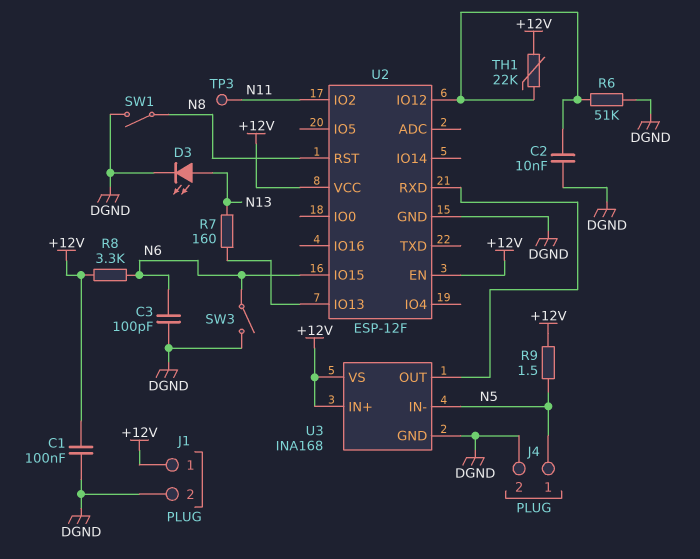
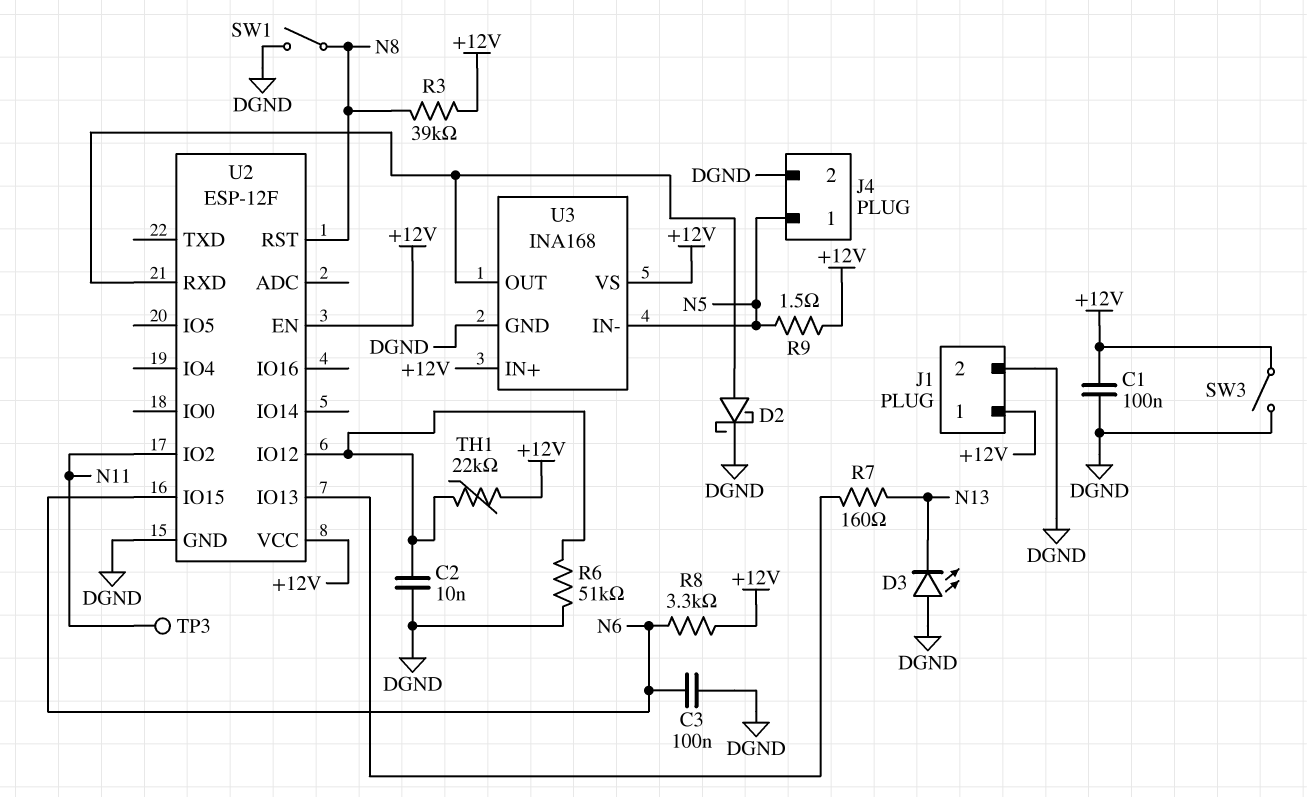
C3: 100pF (DGND, N6) -> 100nF (DGND, N6)
D2: none -> schottky (A U2/RXD, K DGND)
D3: LED (A N13, K DGND) -> LED (A DGND, K N13)
R3: none -> 39k (+12V, N8)
SW3: switch (DGND, N6) -> switch (+12V, DGND)

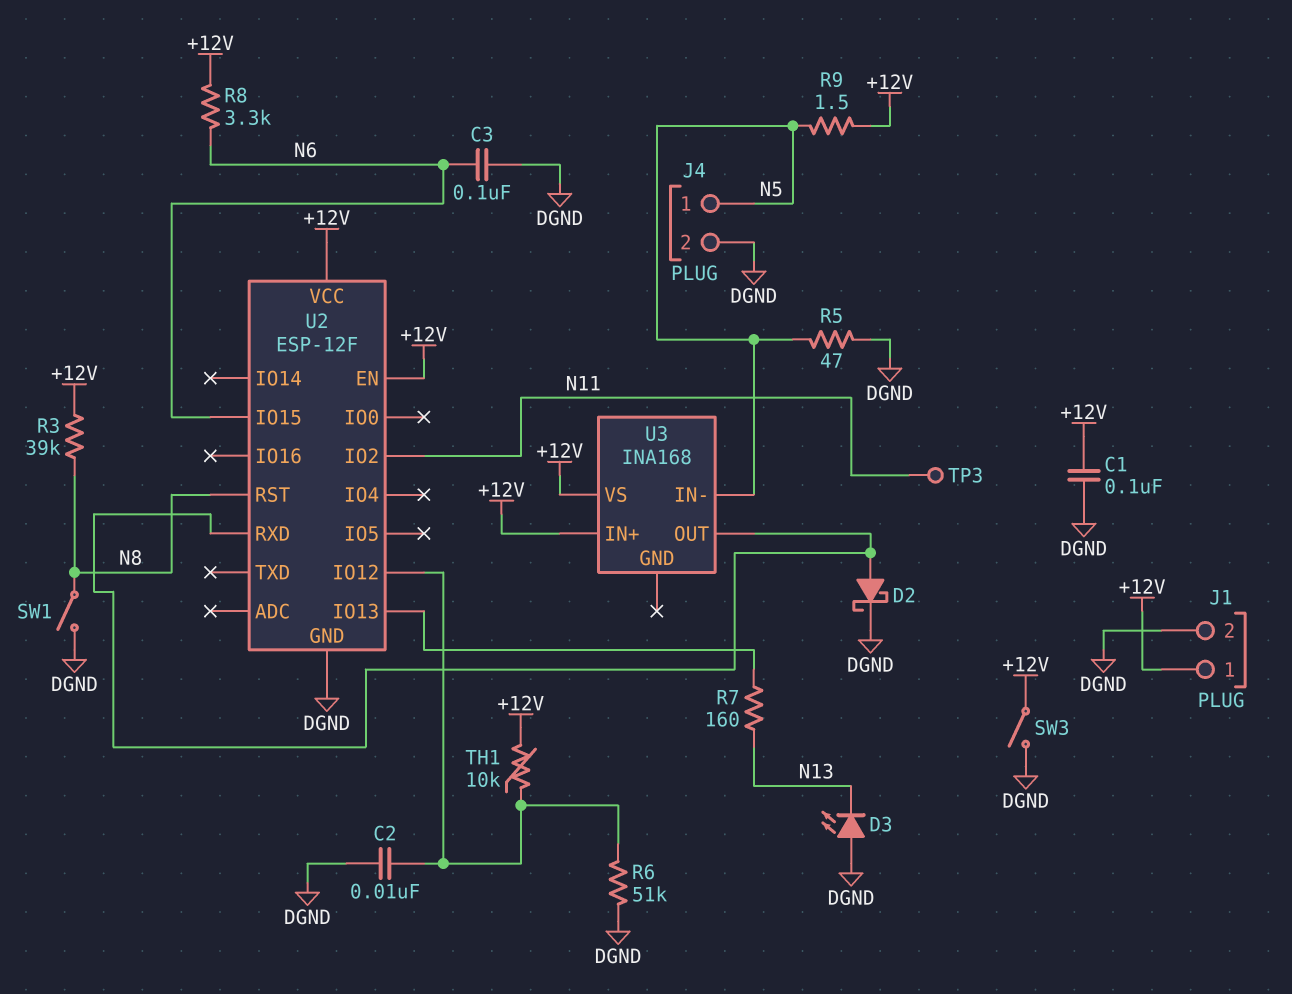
R5: none -> 47 (DGND, N5)
TH1: 22k (+12V, U2/IO12) -> 10k (+12V, U2/IO12)
U3 pin GND: DGND -> none

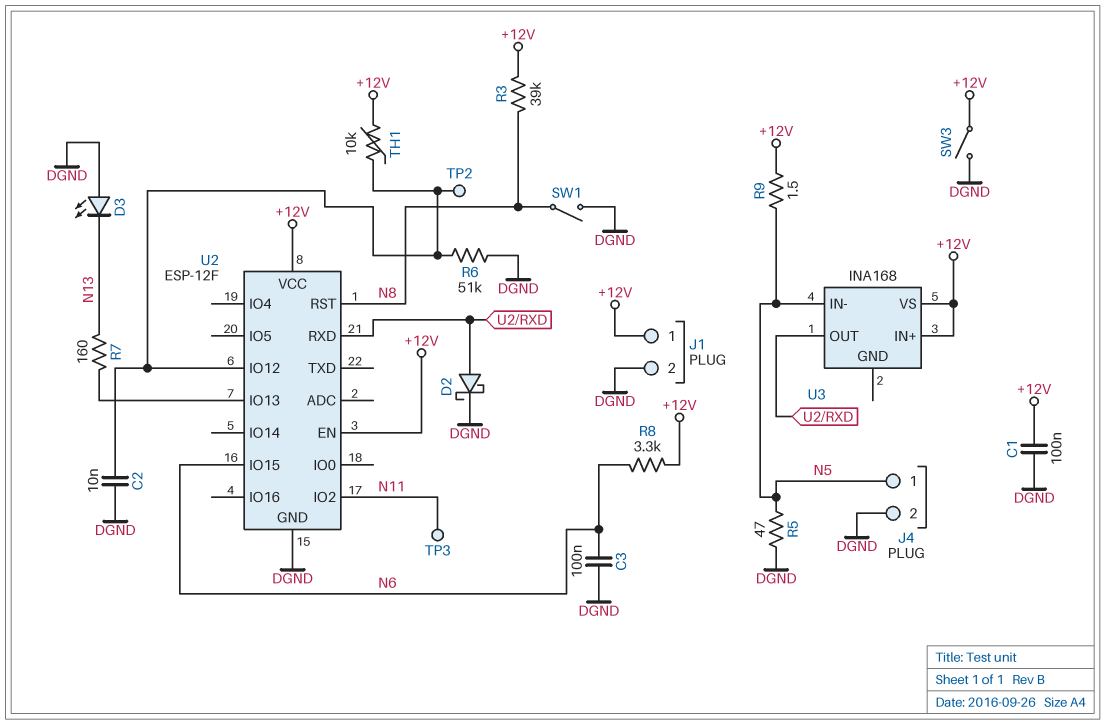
TP2: none -> test point (U2/IO12)

